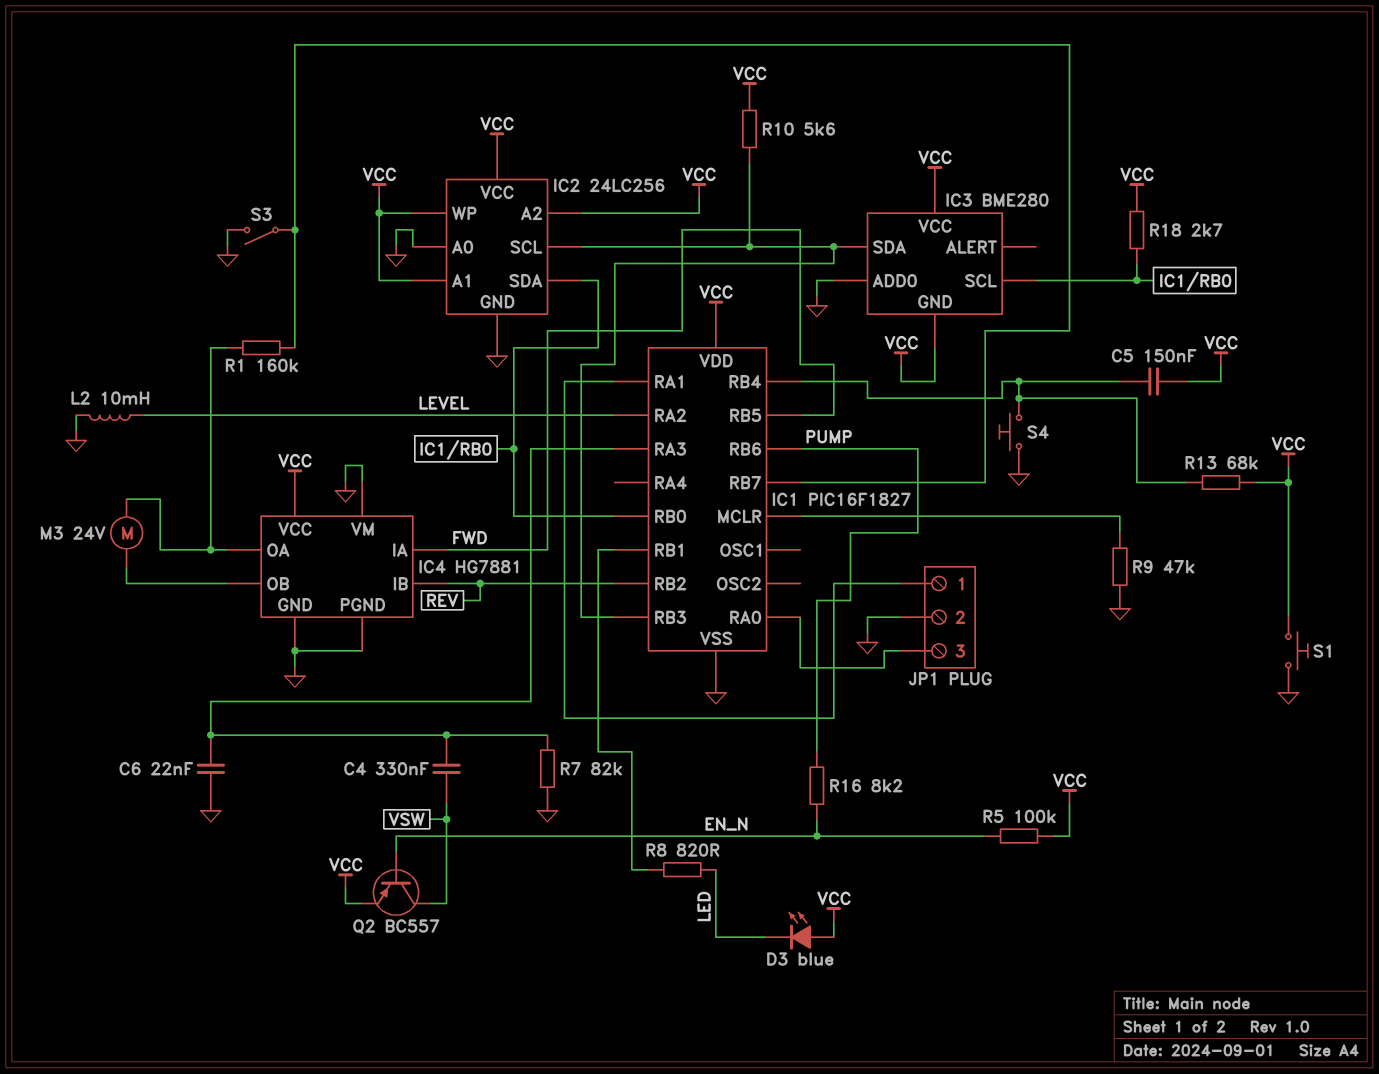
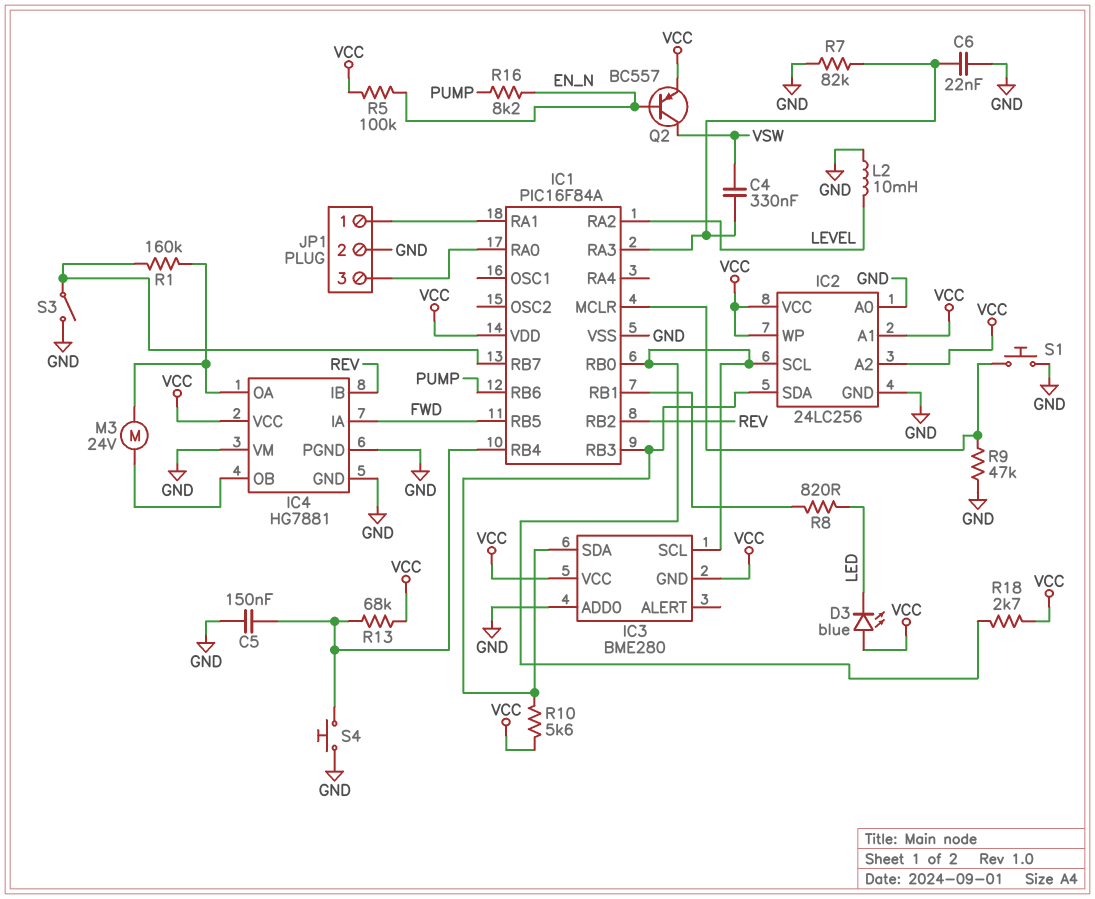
C5: 150nF (IC1/RB4, VCC) -> 150nF (GND, IC1/RB4)
IC1: PIC16F1827 -> PIC16F84A
IC2 pin SCL: IC1/RB3 -> IC1/RB0
IC2 pin SDA: IC1/RB0 -> IC1/RB3
S1: button (GND, VCC) -> button (GND, IC1/MCLR)

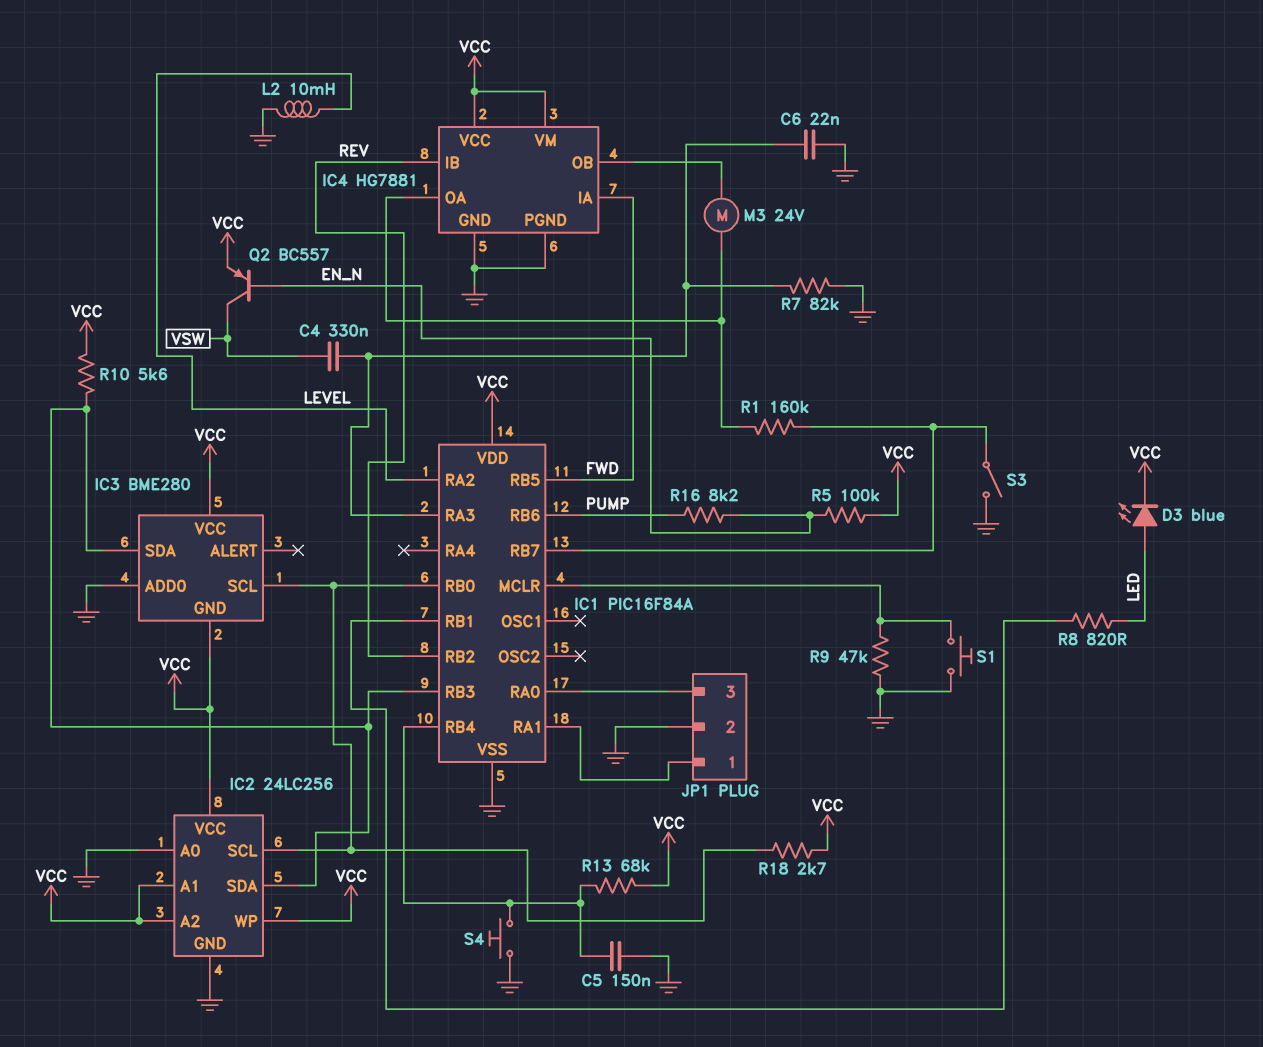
D3: LED blue (A VCC, K LED) -> LED blue (A LED, K VCC)
IC4 pin VM: GND -> VCC

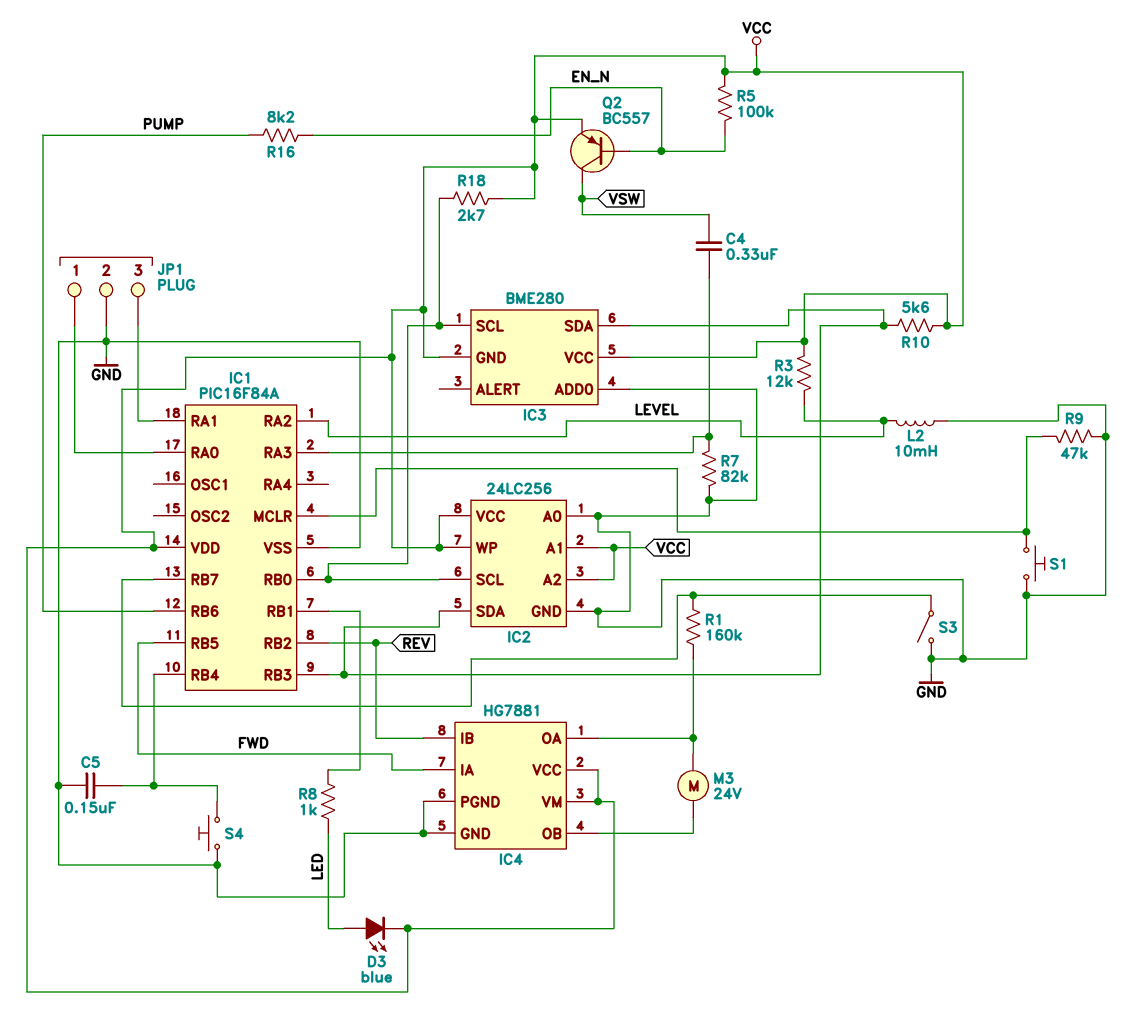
C6: 22nF (GND, IC1/RA3) -> none
JP1 pin 1: IC1/RA1 -> IC1/RA0
JP1 pin 3: IC1/RA0 -> IC1/RA1
R3: none -> 12k (LEVEL, VCC)
R8: 820 (IC1/RB1, LED) -> 1k (IC1/RB1, LED)
R13: 68k (IC1/RB4, VCC) -> none

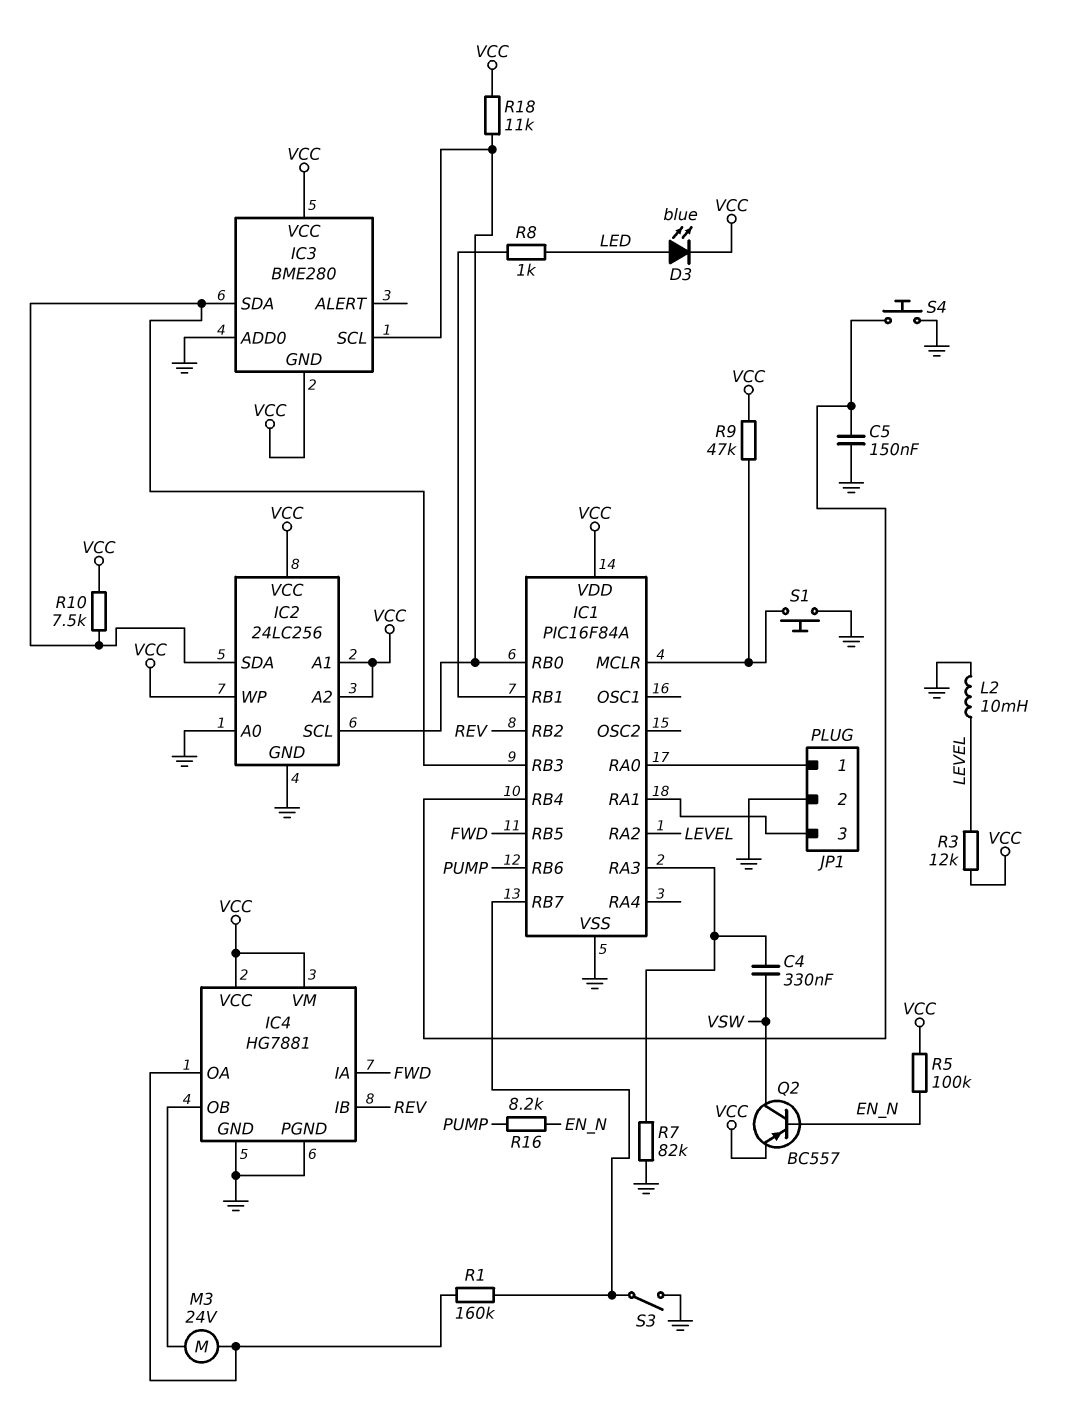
R9: 47k (GND, IC1/MCLR) -> 47k (IC1/MCLR, VCC)
R10: 5.6k (IC1/RB3, VCC) -> 7.5k (IC1/RB3, VCC)
R18: 2.7k (IC1/RB0, VCC) -> 11k (IC1/RB0, VCC)

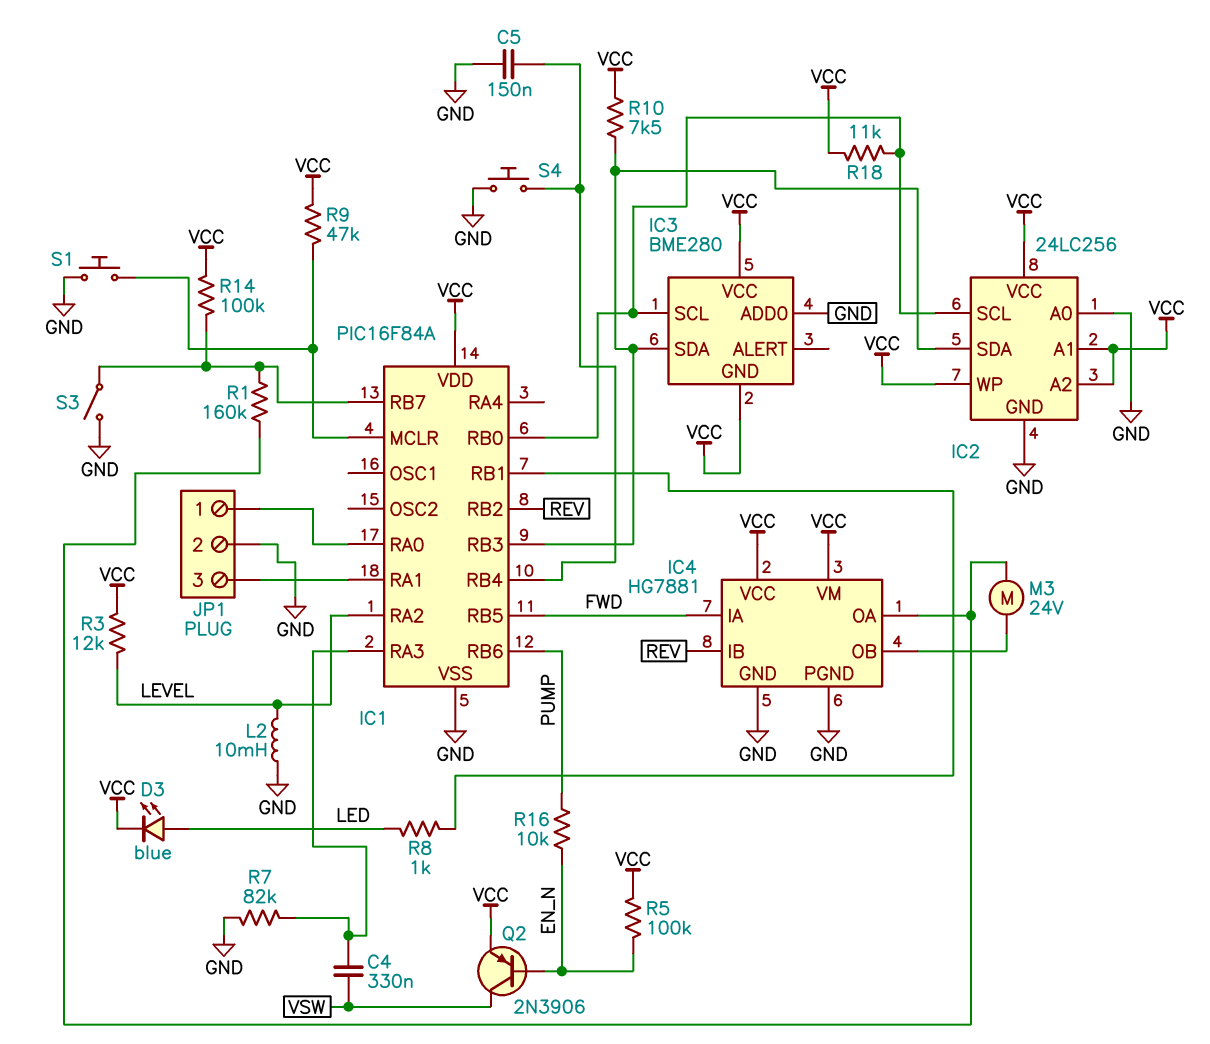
Q2: PNP BC557 (B EN_N, C VSW, E VCC) -> PNP 2N3906 (B EN_N, C VSW, E VCC)
R14: none -> 100k (IC1/RB7, VCC)
R16: 8.2k (EN_N, PUMP) -> 10k (EN_N, PUMP)

